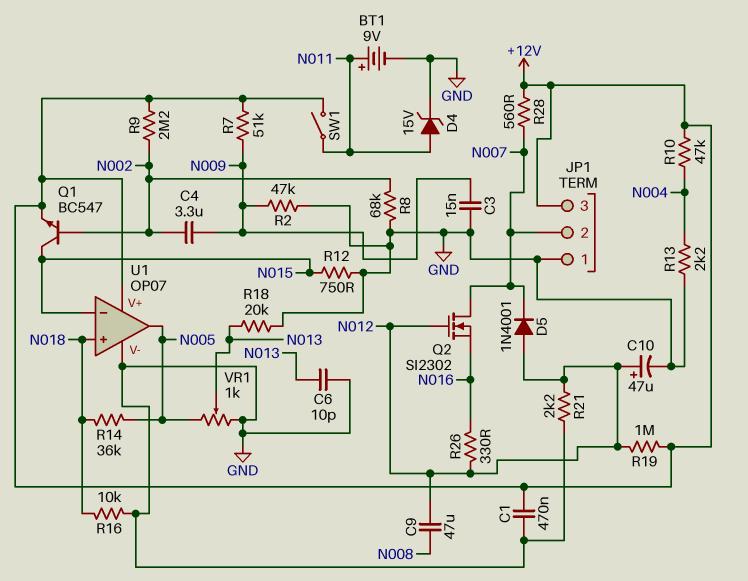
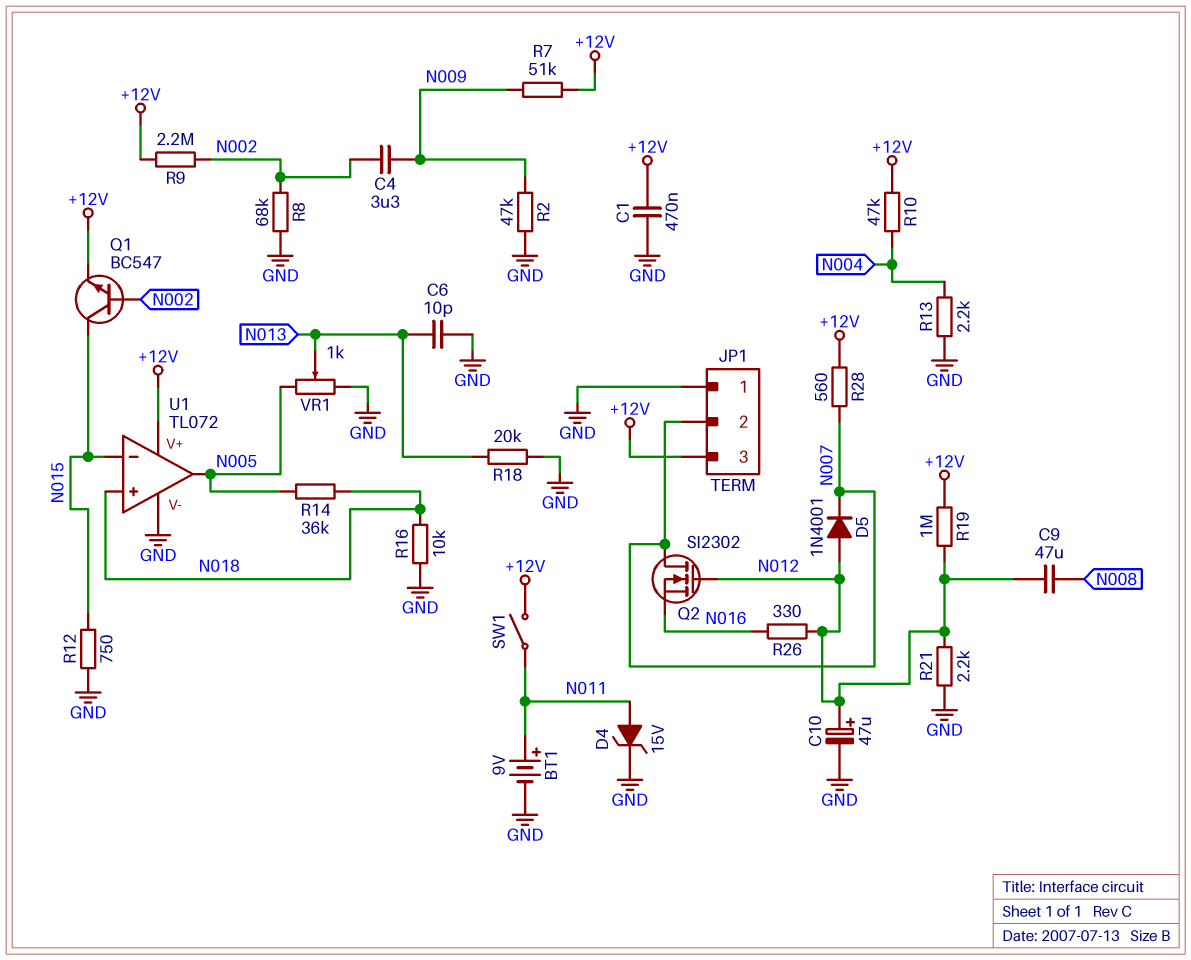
C3: 15nF (GND, N009) -> none
U1: OP07 -> TL072

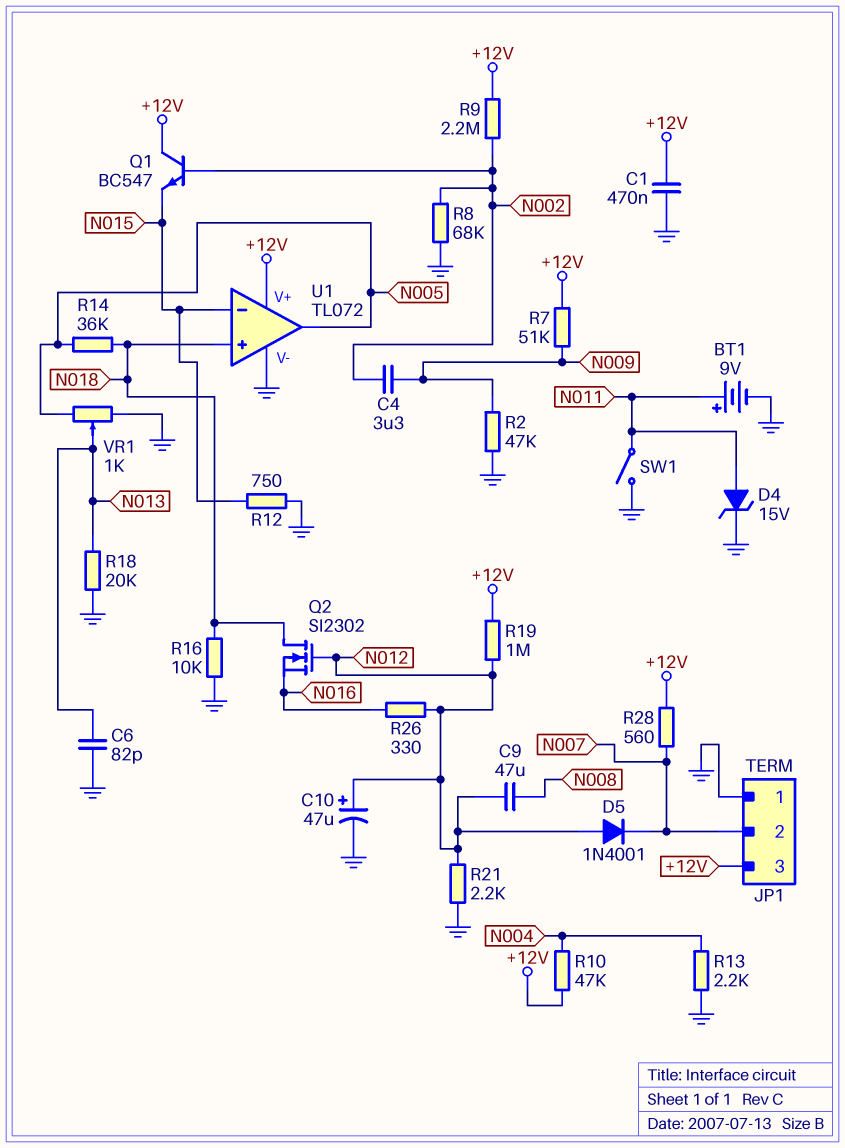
C6: 10pF (GND, N013) -> 82pF (GND, N013)
Q1: NPN BC547 (B N002, C N015, E +12V) -> NPN BC547 (B N002, C +12V, E N015)
Q2: NMOS SI2302 (G N012, D N007, S N016) -> NMOS SI2302 (G N012, D N018, S N016)
SW1: switch (+12V, N011) -> switch (GND, N011)

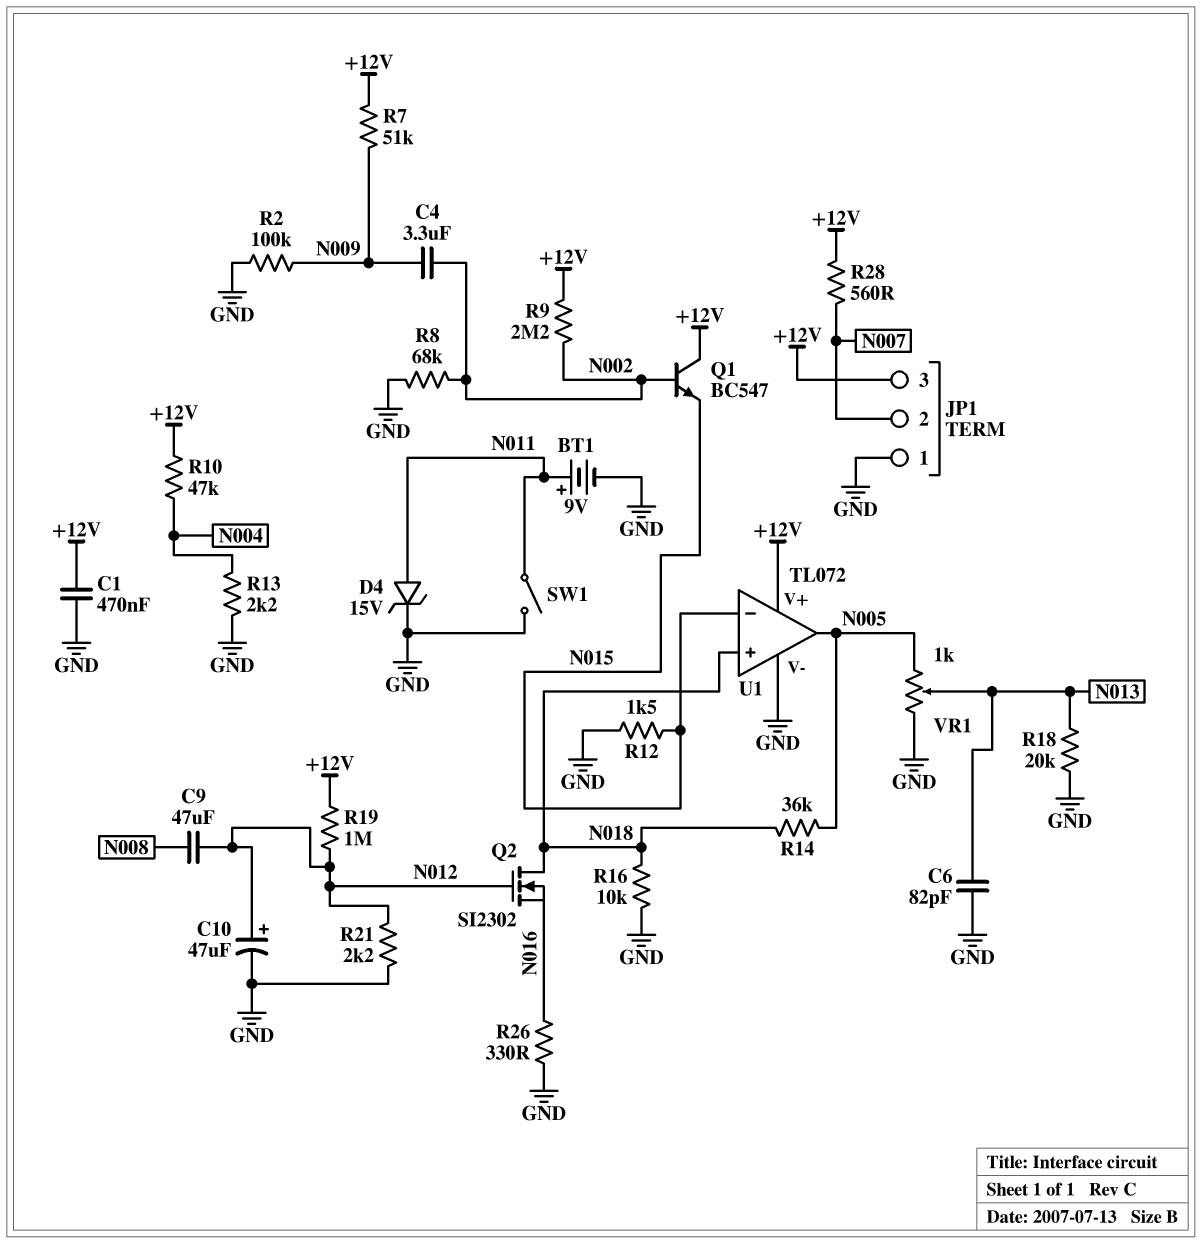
D5: diode 1N4001 (A N012, K N007) -> none
R2: 47k (GND, N009) -> 100k (GND, N009)
R12: 750 (GND, N015) -> 1.5k (GND, N015)
R26: 330 (N012, N016) -> 330 (GND, N016)

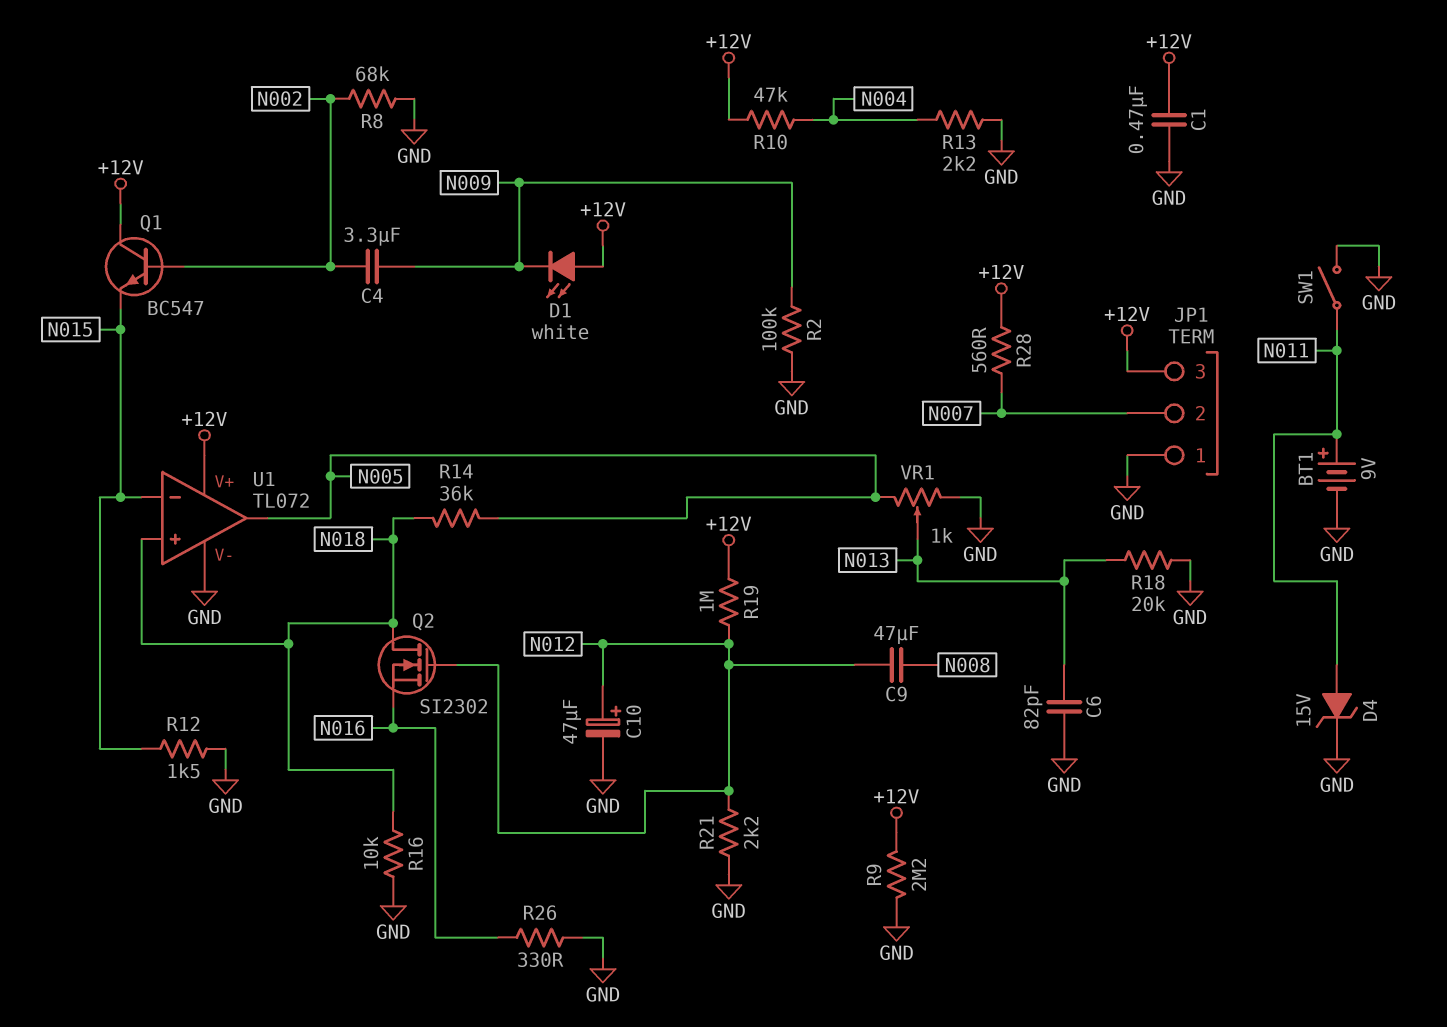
D1: none -> LED white (A +12V, K N009)
R7: 51k (+12V, N009) -> none
R9: 2.2M (+12V, N002) -> 2.2M (+12V, GND)

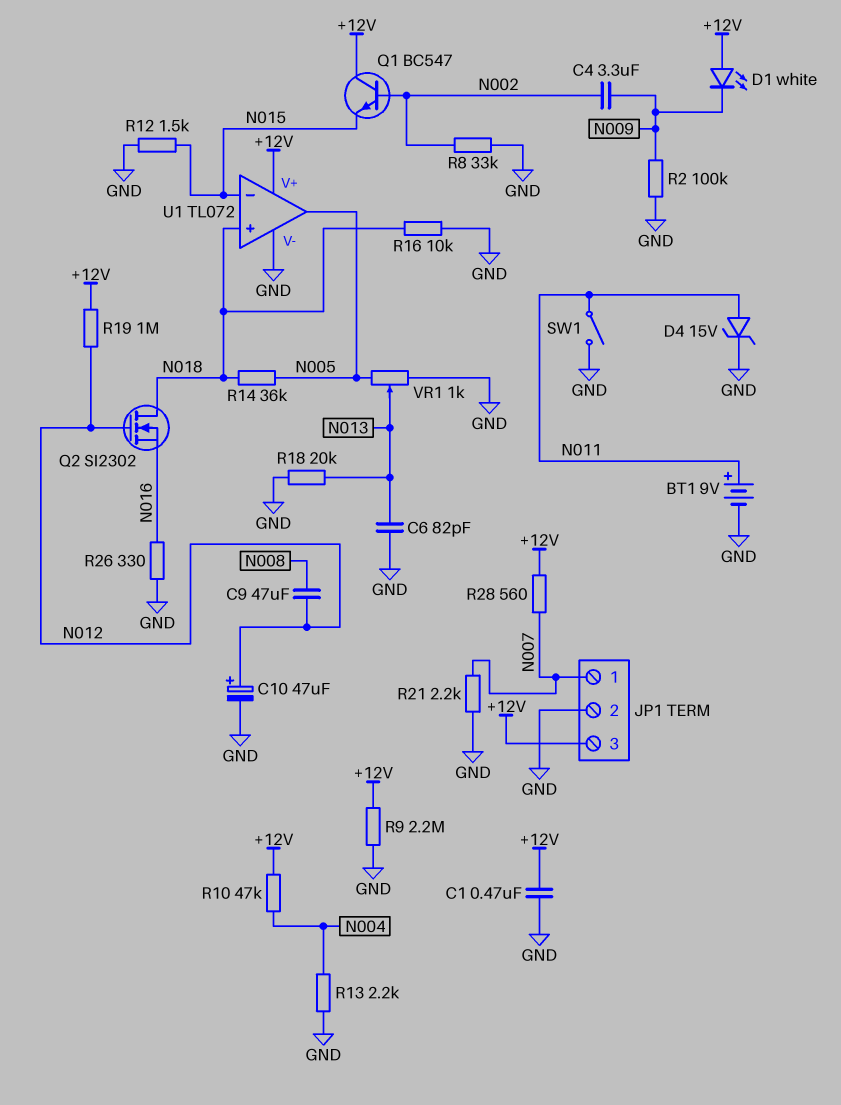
JP1 pin 1: GND -> N007
JP1 pin 2: N007 -> GND
R8: 68k (GND, N002) -> 33k (GND, N002)
R21: 2.2k (GND, N012) -> 2.2k (GND, N007)

